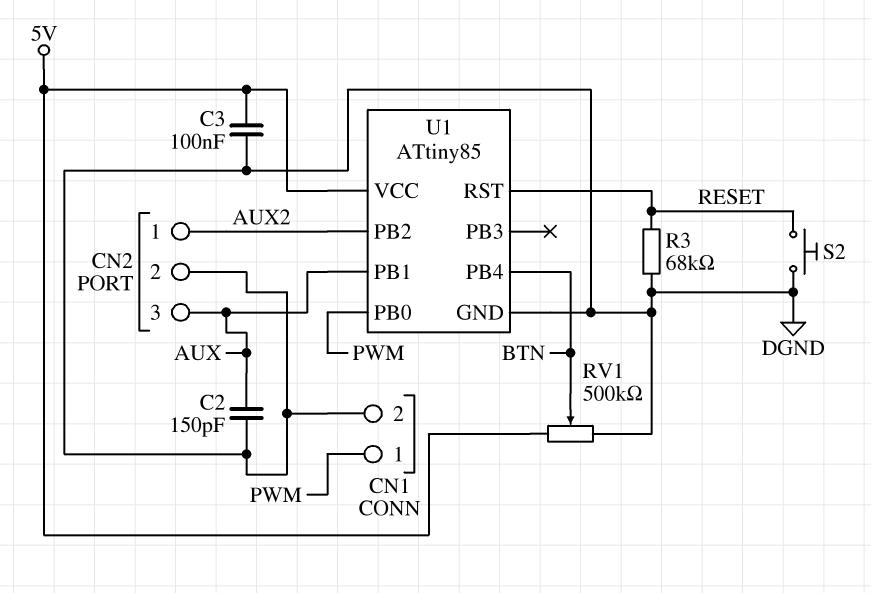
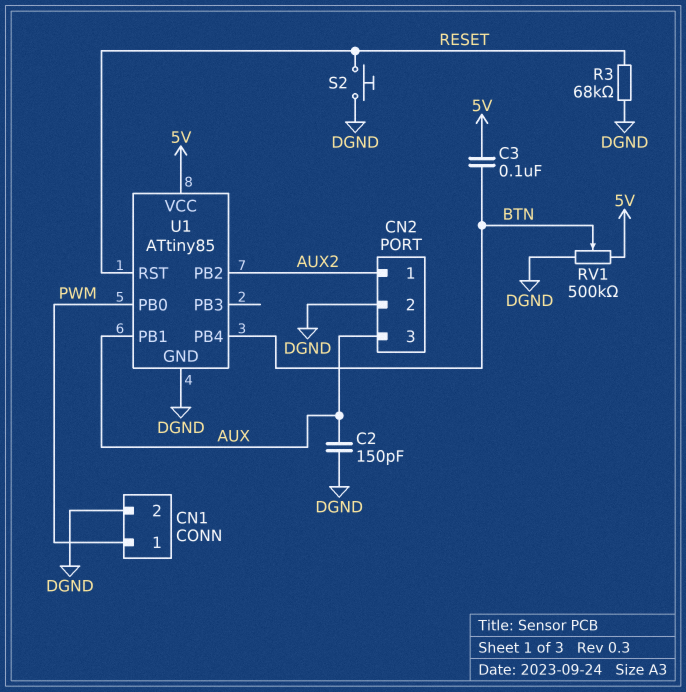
C3: 100nF (5V, DGND) -> 100nF (5V, BTN)

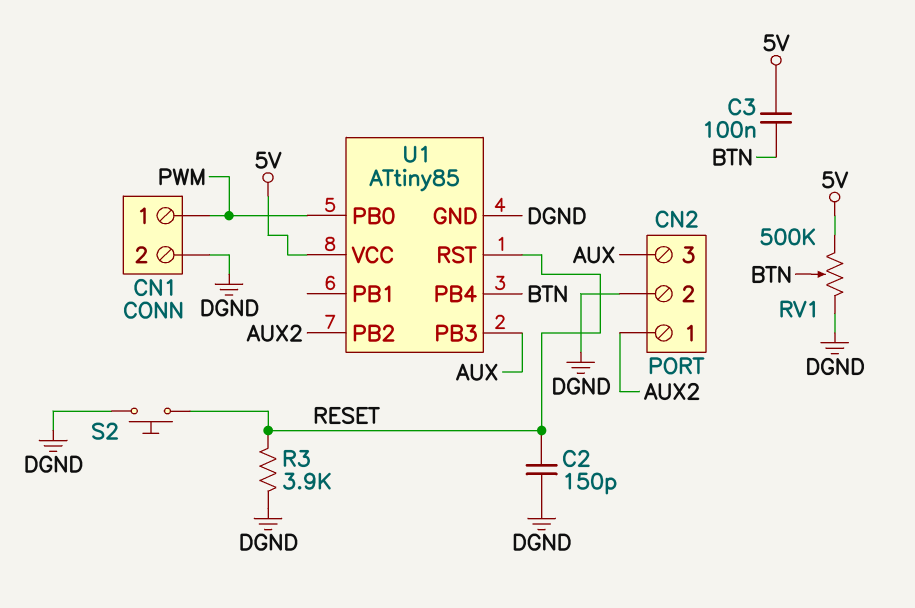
C2: 150pF (AUX, DGND) -> 150pF (DGND, RESET)
R3: 68k (DGND, RESET) -> 3.9k (DGND, RESET)
U1 pin PB1: AUX -> none
U1 pin PB3: none -> AUX

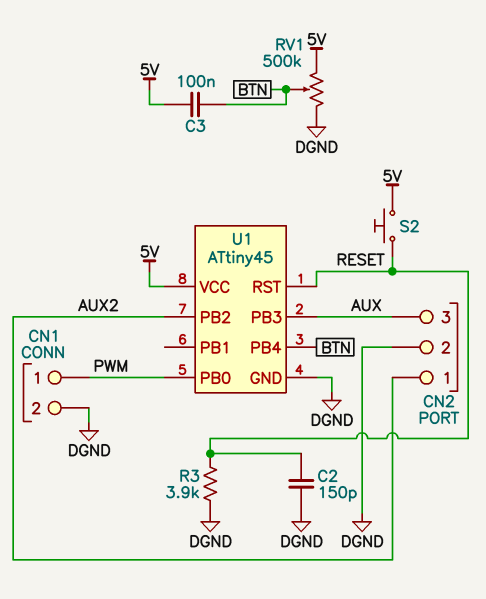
S2: button (DGND, RESET) -> button (5V, RESET)
U1: ATtiny85 -> ATtiny45

